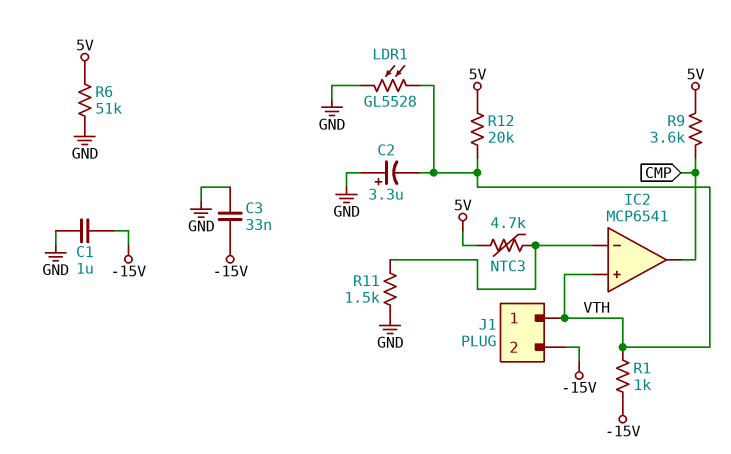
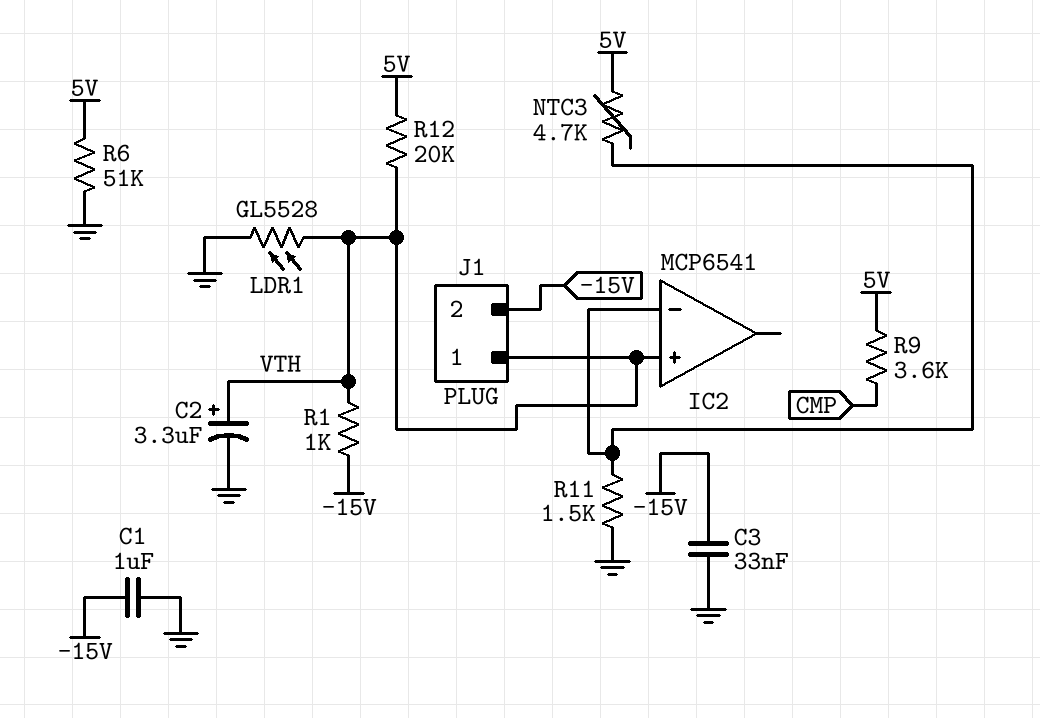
C2: 3.3uF (plus GND, minus VTH) -> 3.3uF (plus VTH, minus GND)
IC2 pin out: CMP -> none

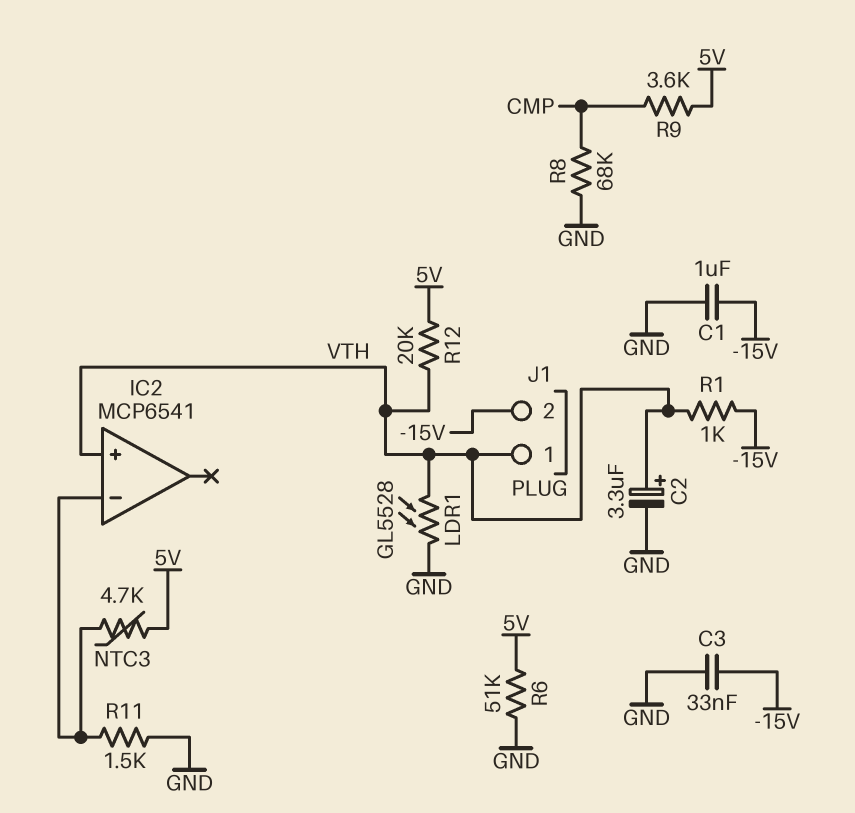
R8: none -> 68k (CMP, GND)

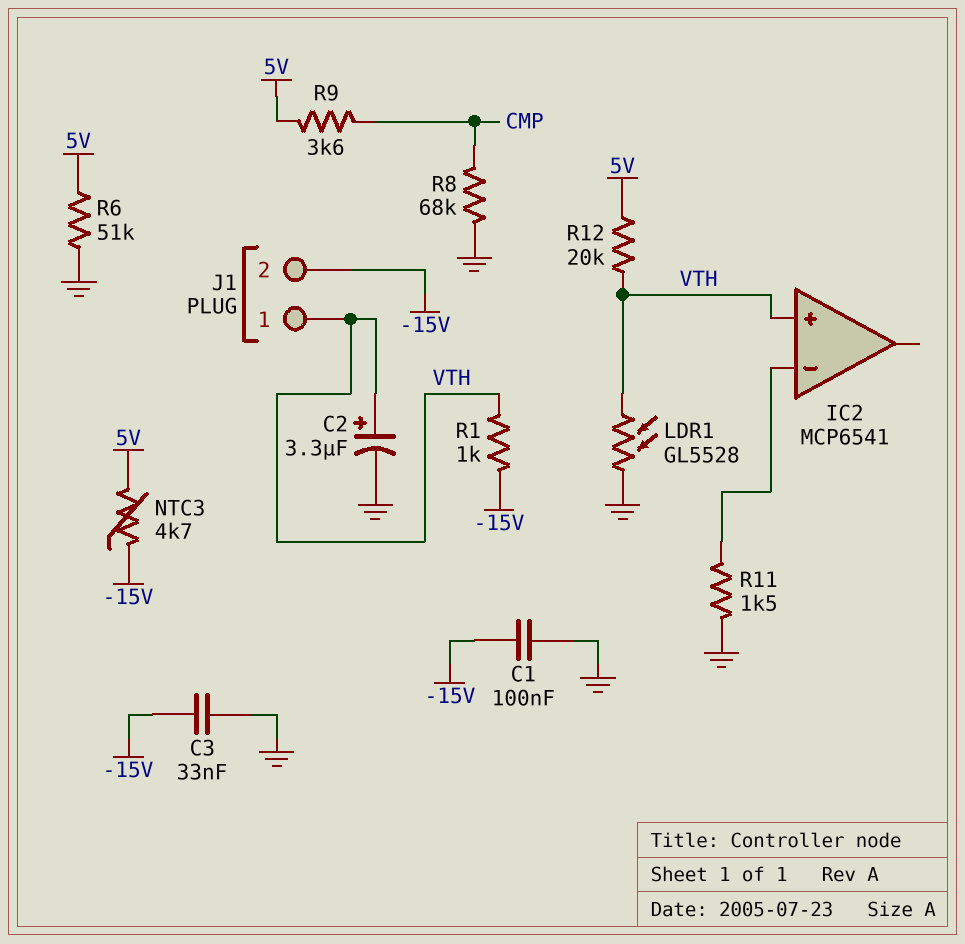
C1: 1uF (-15V, GND) -> 100nF (-15V, GND)
NTC3: 4.7k (5V, IC2/in-) -> 4.7k (-15V, 5V)

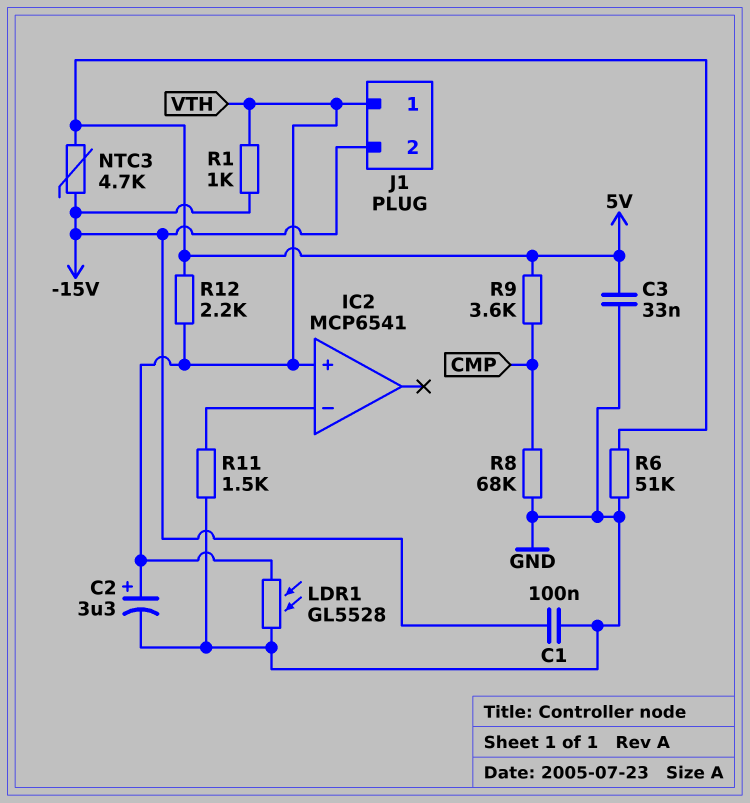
C3: 33nF (-15V, GND) -> 33nF (5V, GND)
R12: 20k (5V, VTH) -> 2.2k (5V, VTH)

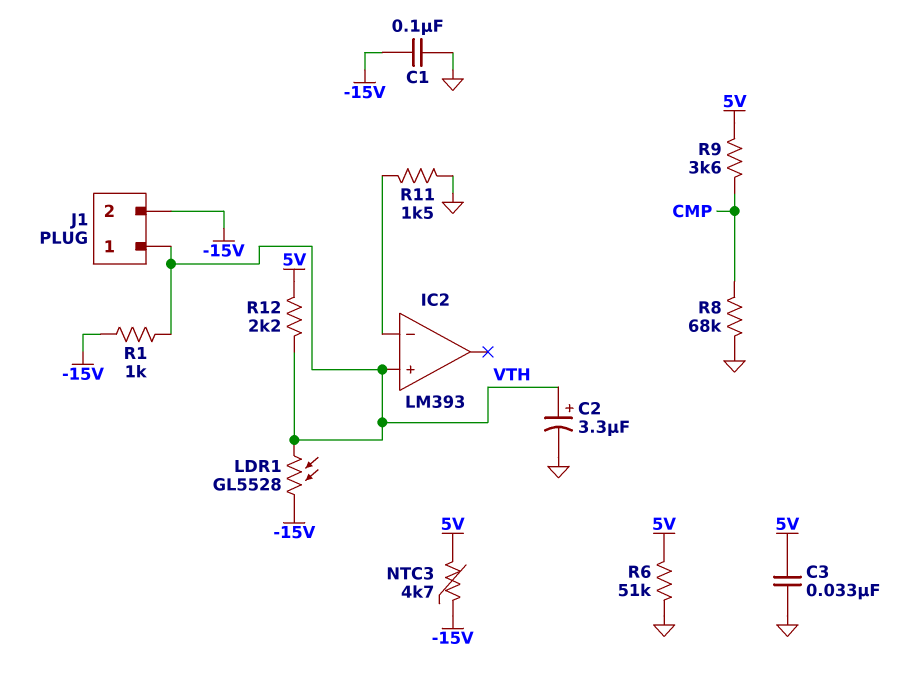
IC2: MCP6541 -> LM393
LDR1: GL5528 (GND, VTH) -> GL5528 (-15V, VTH)

